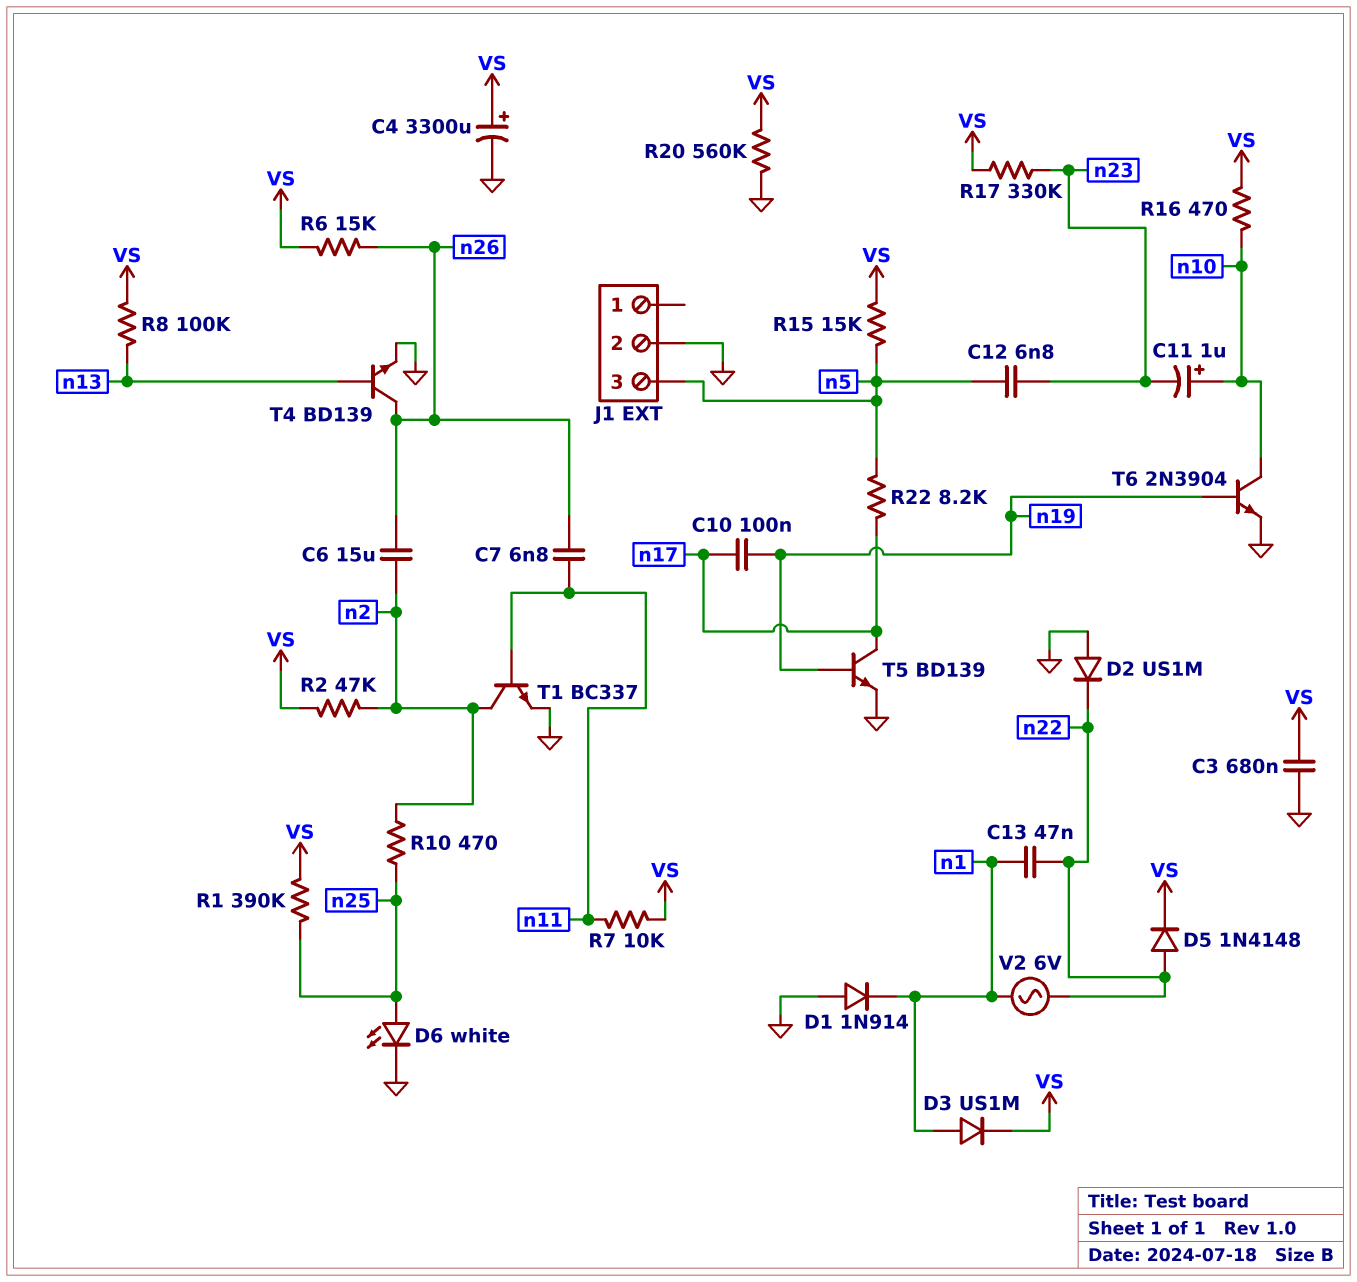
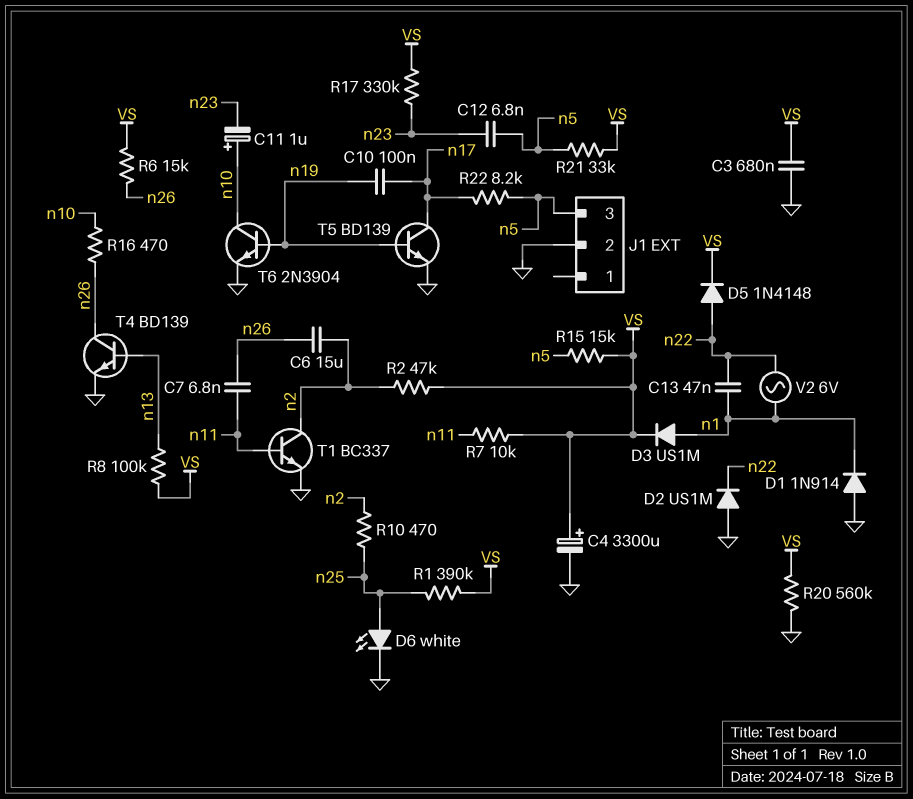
R16: 470 (VS, n10) -> 470 (n10, n26)
R21: none -> 33k (VS, n5)

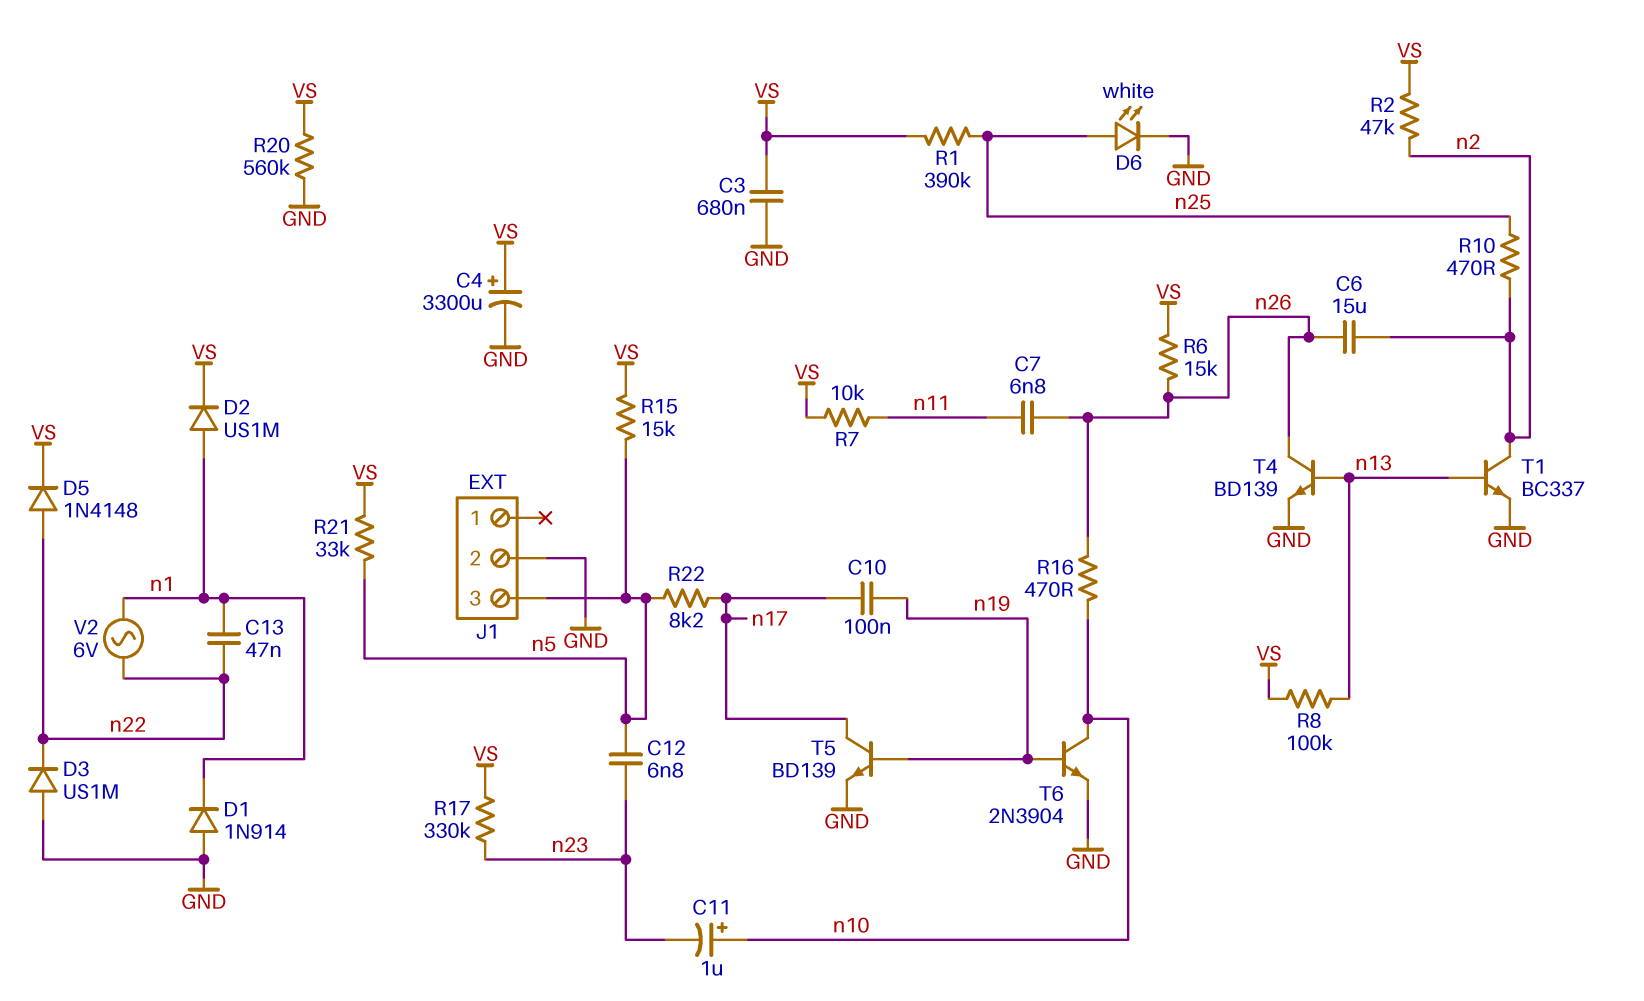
D2: diode US1M (A GND, K n22) -> diode US1M (A n1, K VS)
D3: diode US1M (A n1, K VS) -> diode US1M (A GND, K n22)
T1: NPN BC337 (B n11, C n2, E GND) -> NPN BC337 (B n13, C n2, E GND)

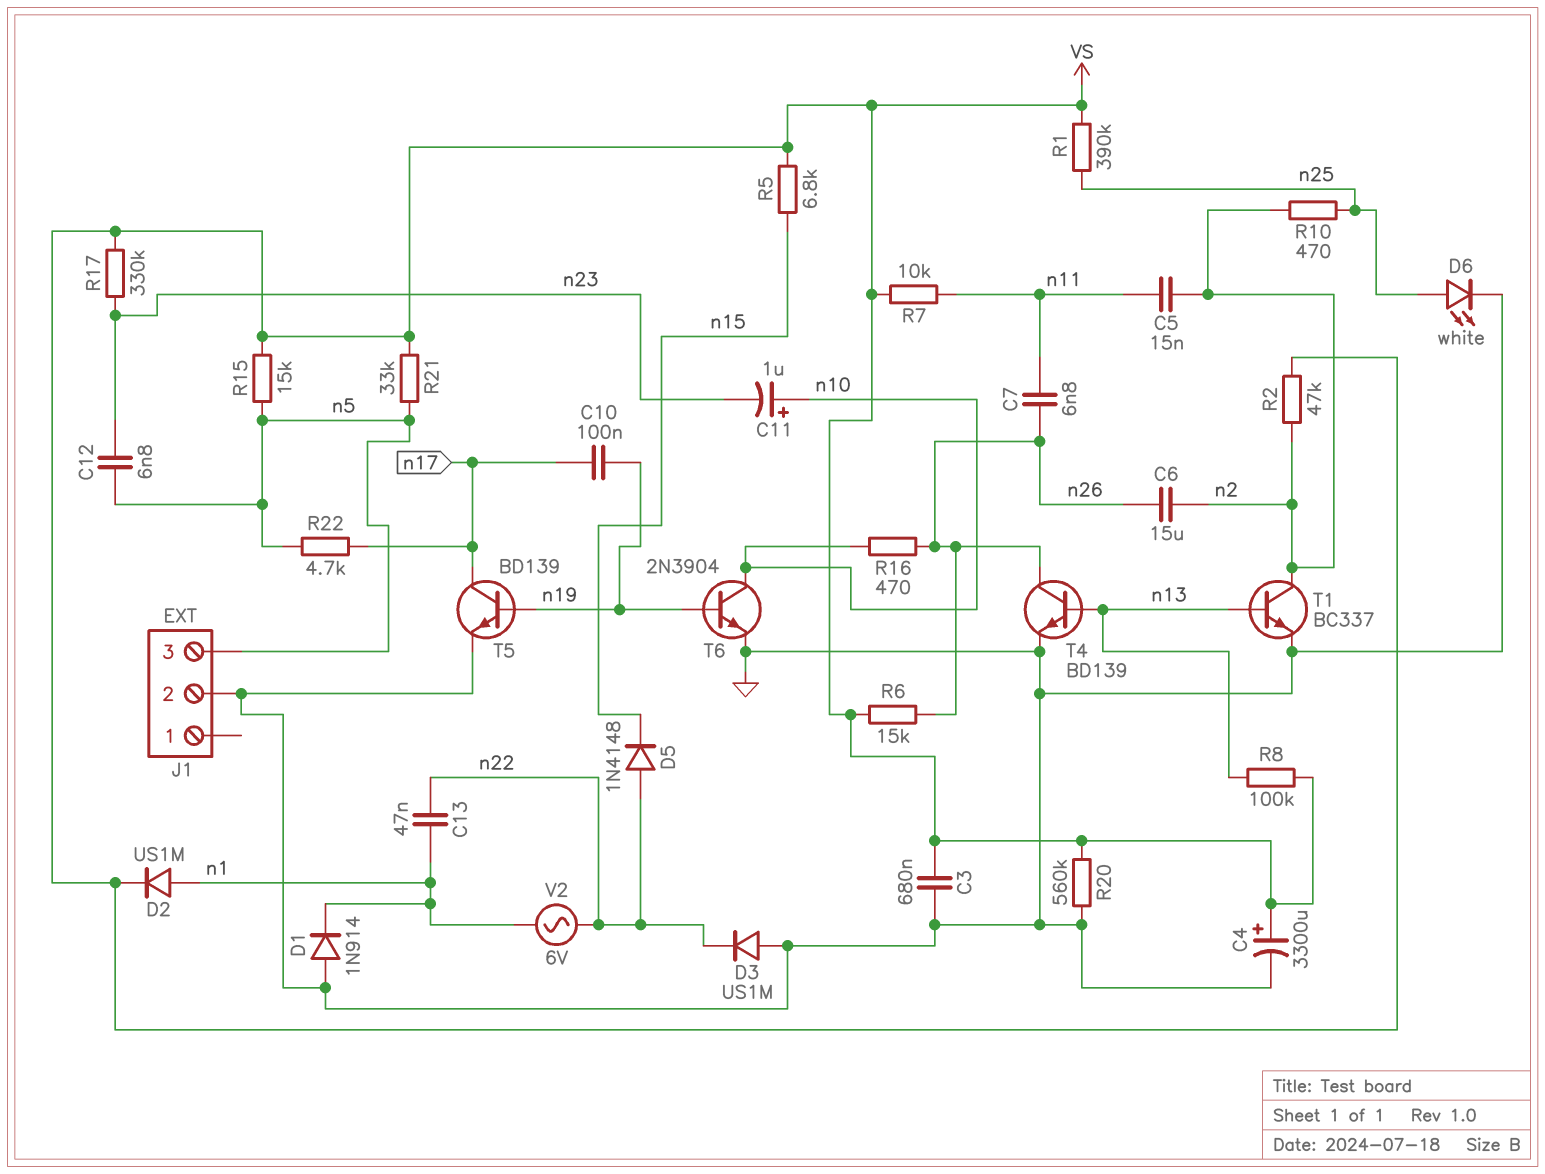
C5: none -> 15nF (n2, n11)
D5: diode 1N4148 (A n22, K VS) -> diode 1N4148 (A n22, K n15)
R5: none -> 6.8k (VS, n15)
R22: 8.2k (n5, n17) -> 4.7k (n5, n17)

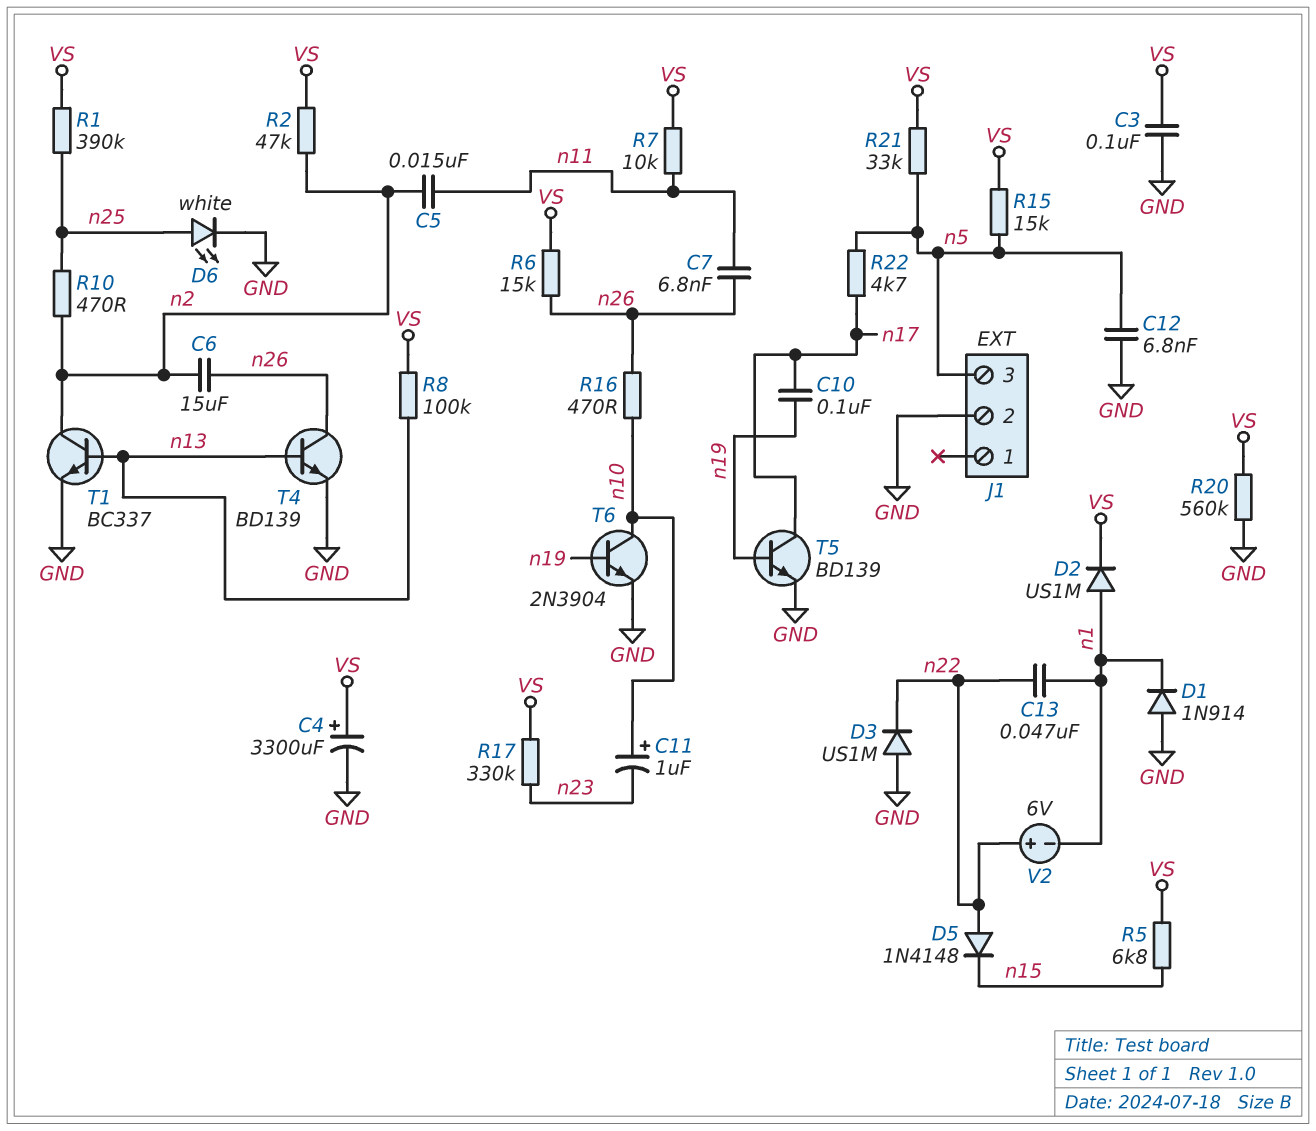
C3: 680nF (GND, VS) -> 100nF (GND, VS)
C12: 6.8nF (n5, n23) -> 6.8nF (GND, n5)
V2: AC 6V (n1, n22) -> 6V (plus n22, minus n1)

